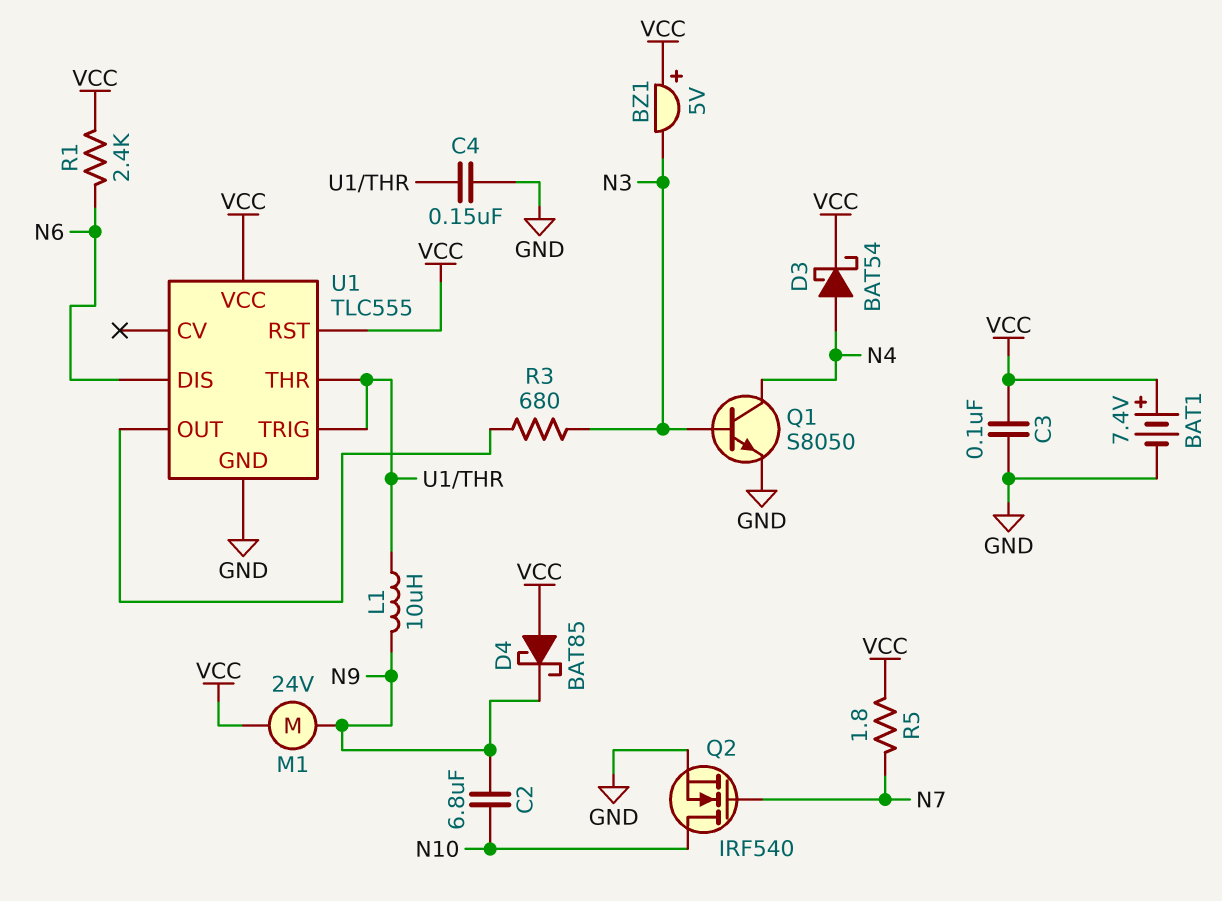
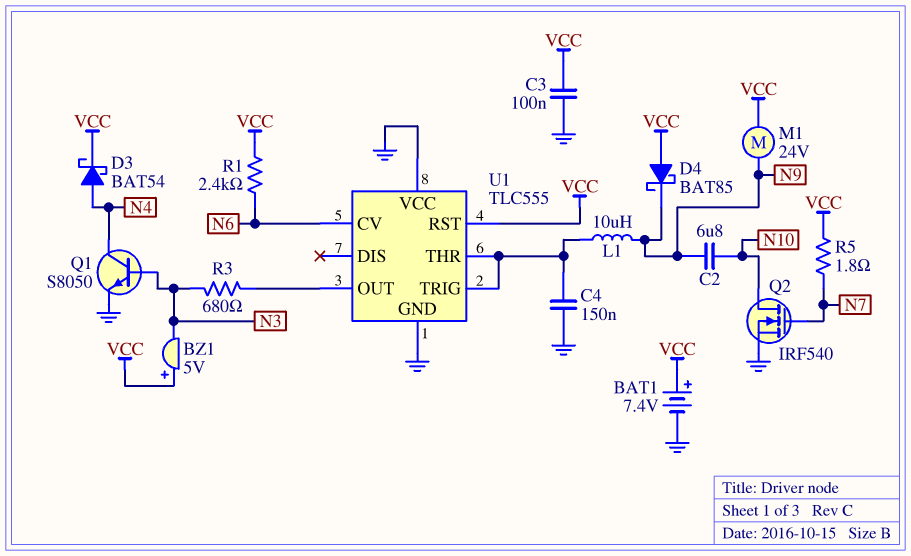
U1 pin CV: none -> N6
U1 pin DIS: N6 -> none
U1 pin VCC: VCC -> GND

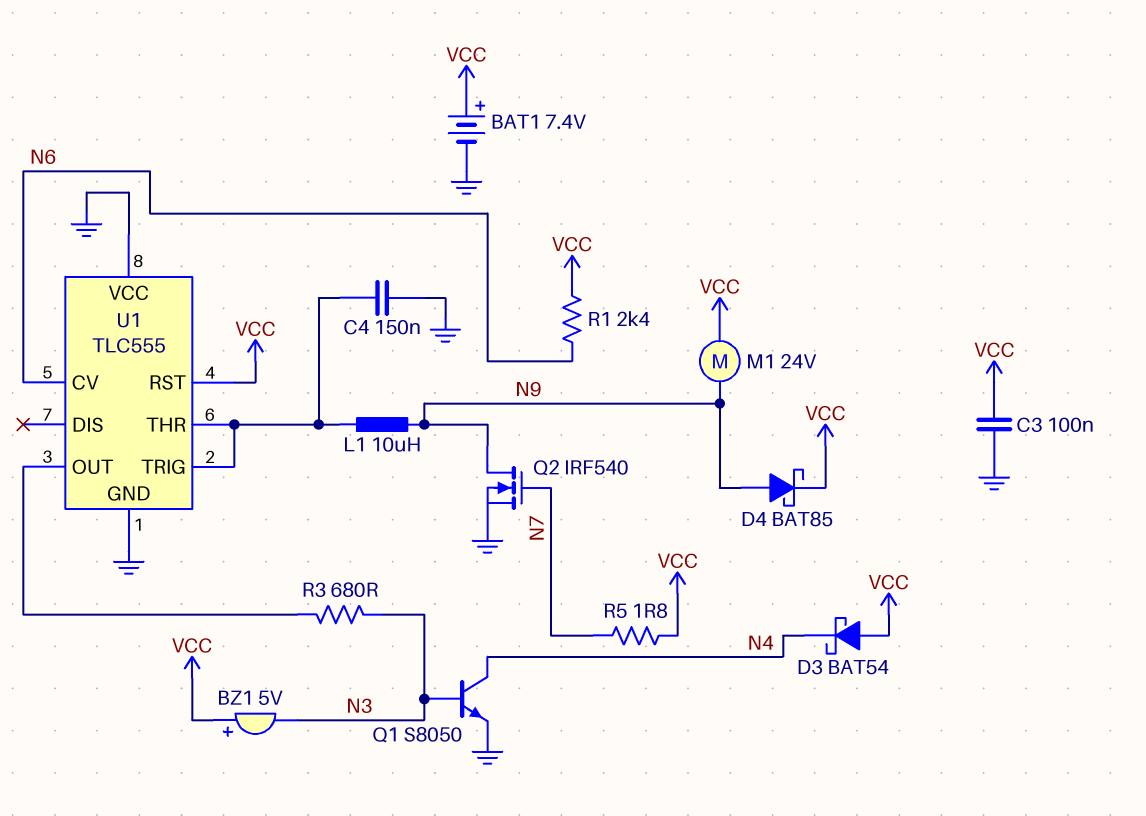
C2: 6.8uF (N9, N10) -> none
D3: schottky BAT54 (A N4, K VCC) -> schottky BAT54 (A VCC, K N4)
D4: schottky BAT85 (A VCC, K N9) -> schottky BAT85 (A N9, K VCC)
Q2: NMOS IRF540 (G N7, D N10, S GND) -> NMOS IRF540 (G N7, D N9, S GND)

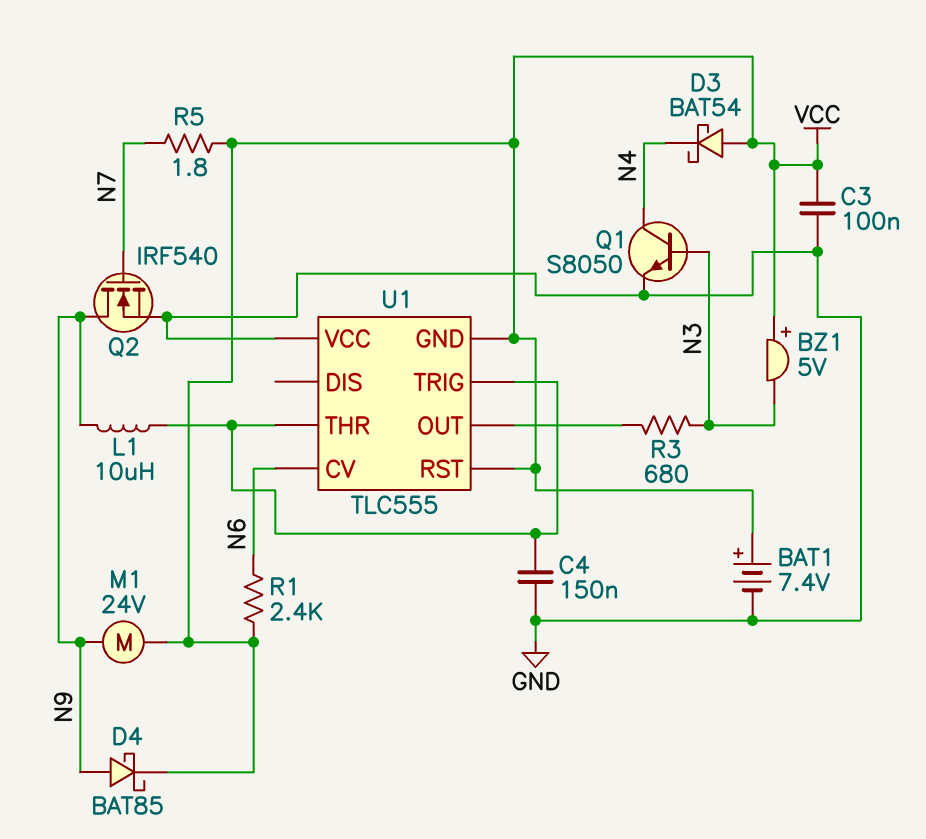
U1 pin GND: GND -> VCC

